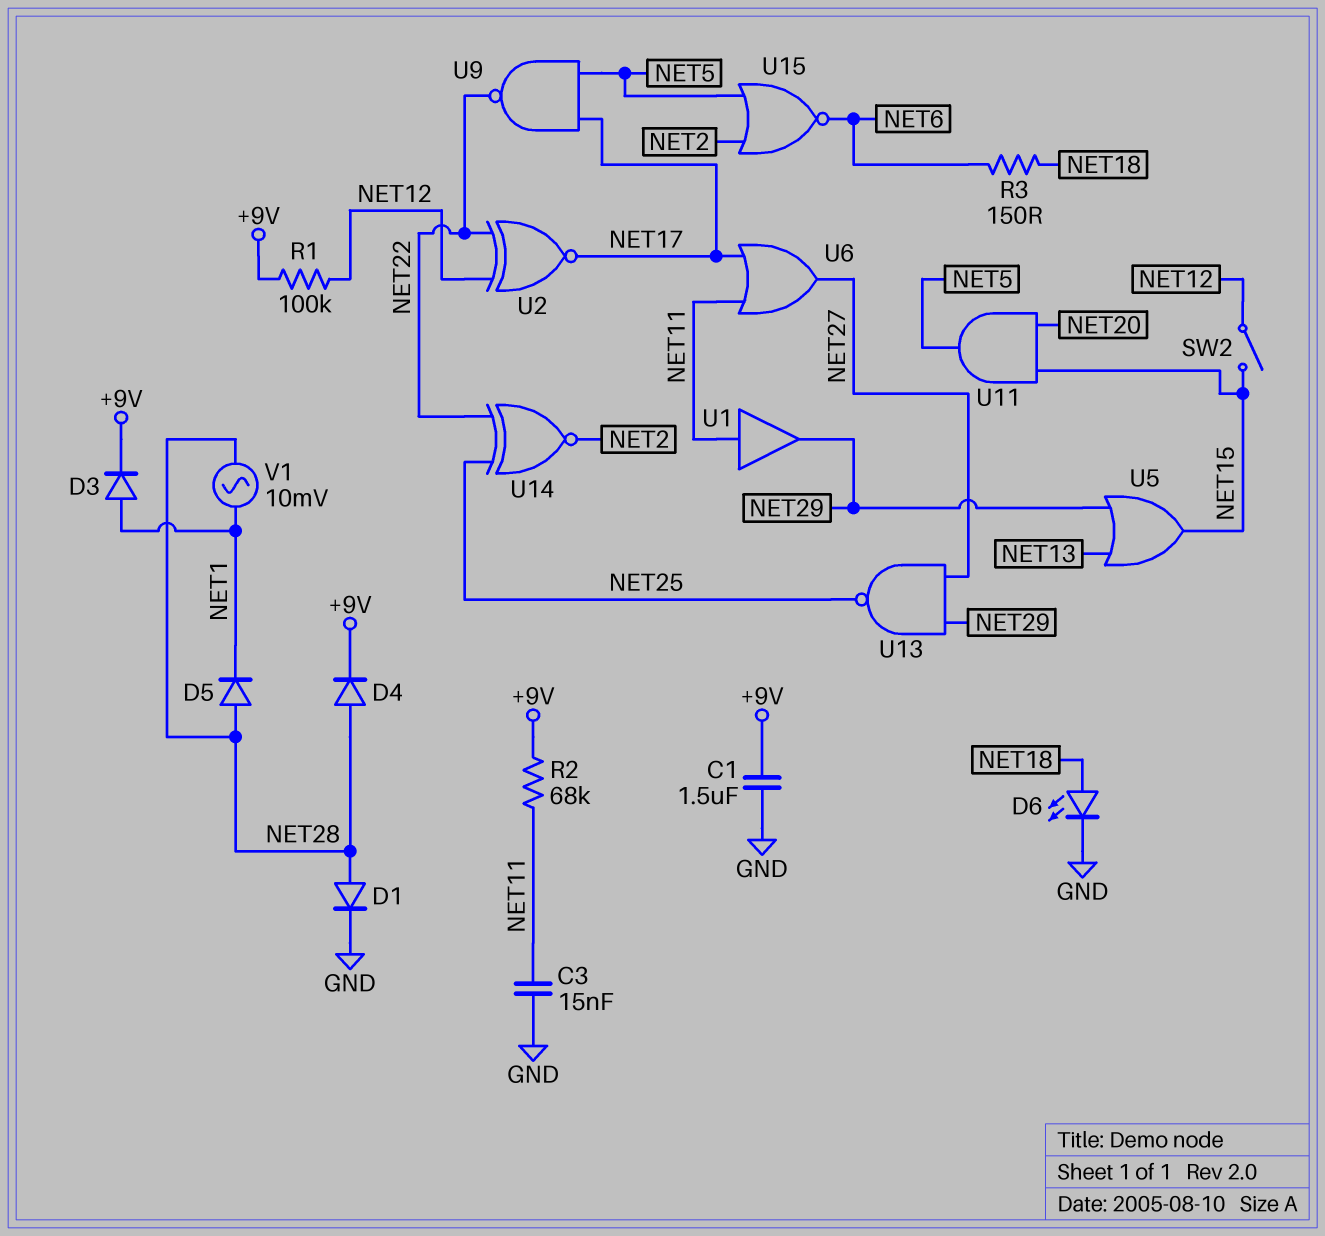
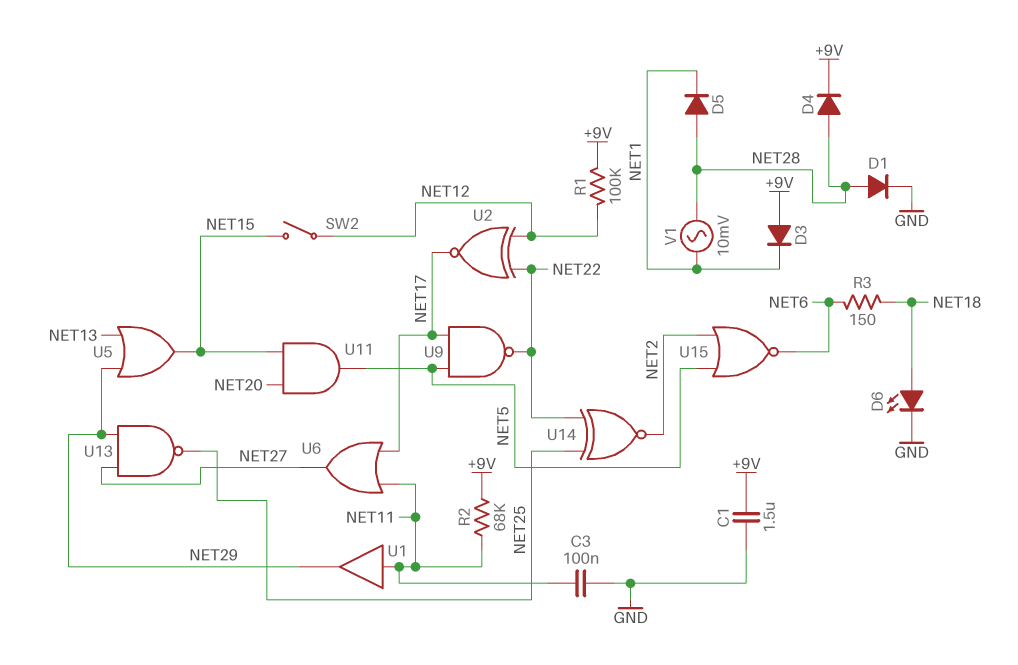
C3: 15nF (GND, NET11) -> 100nF (GND, NET11)
D3: diode (A NET1, K +9V) -> diode (A +9V, K NET1)

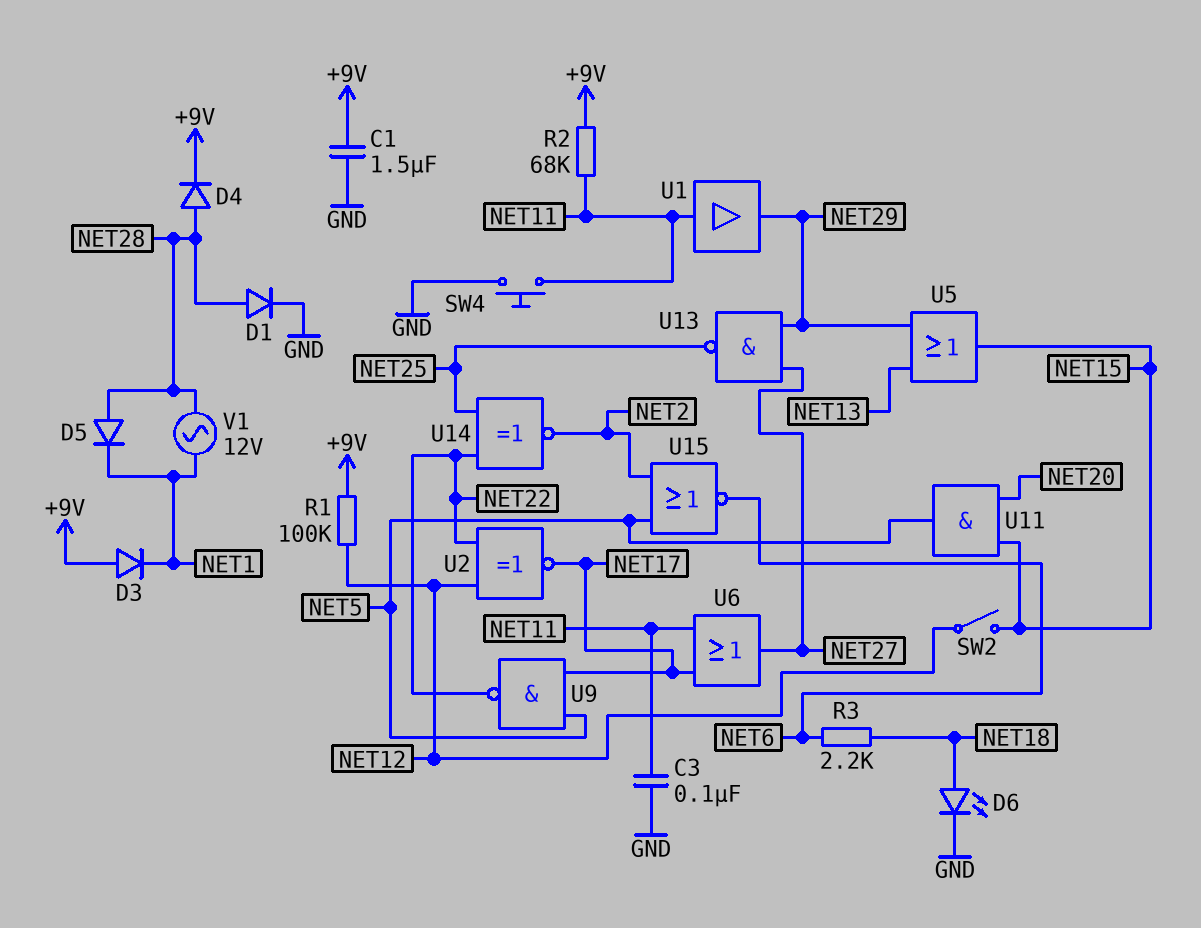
R3: 150 (NET6, NET18) -> 2.2k (NET6, NET18)
SW4: none -> button (GND, NET11)
V1: AC 10mV (NET1, NET28) -> AC 12V (NET1, NET28)

